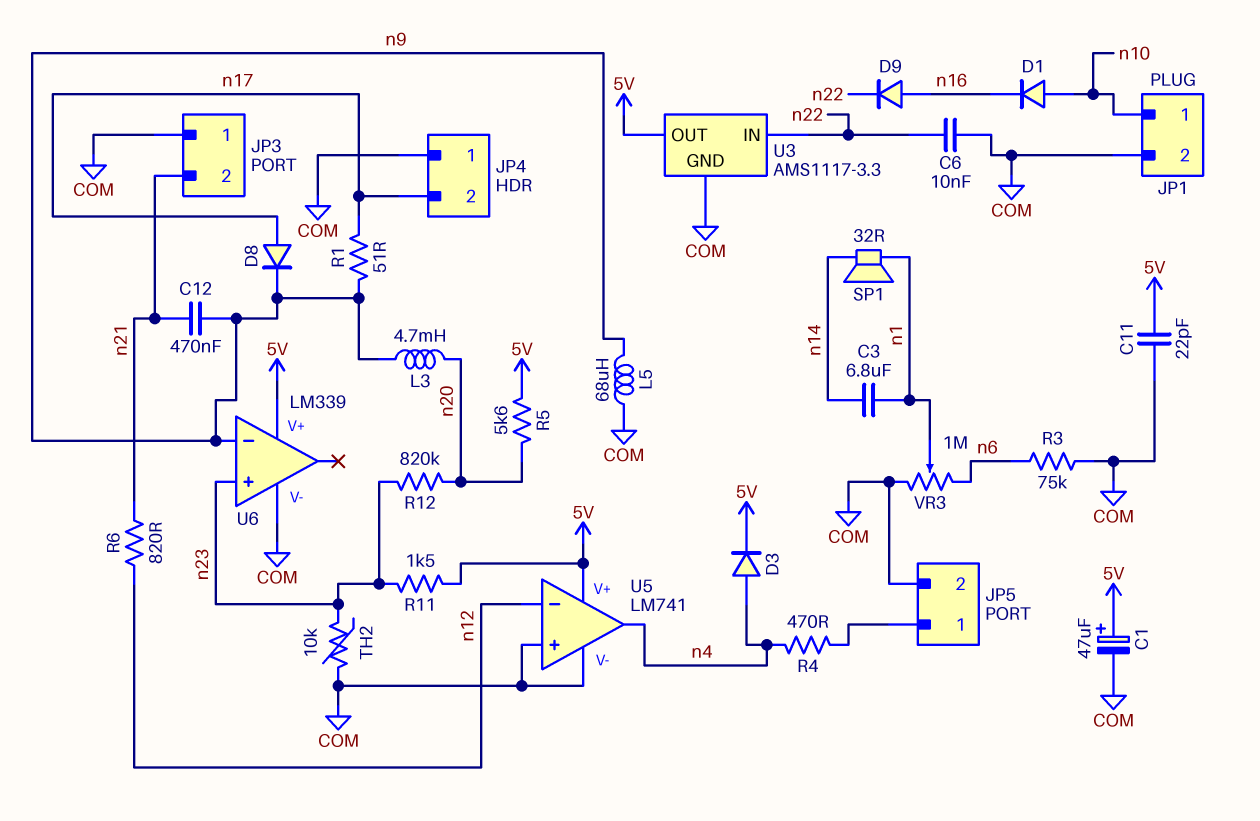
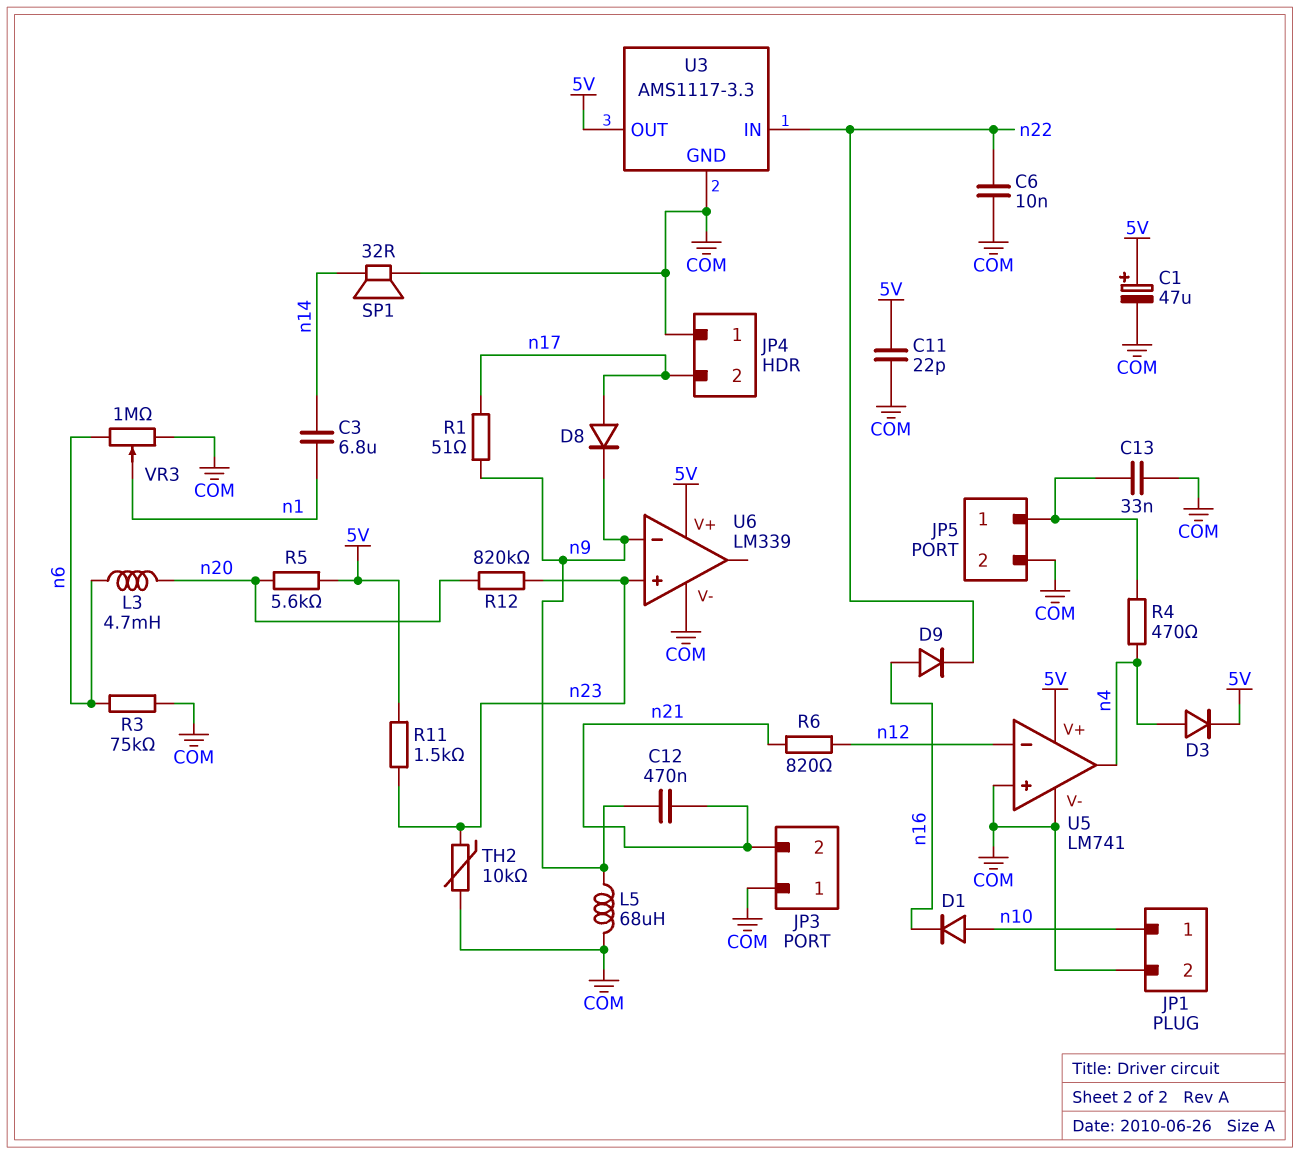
C13: none -> 33nF (COM, JP5/1)
L3: 4.7mH (n9, n20) -> 4.7mH (n6, n20)
SP1: speaker 32R (n1, n14) -> speaker 32R (COM, n14)

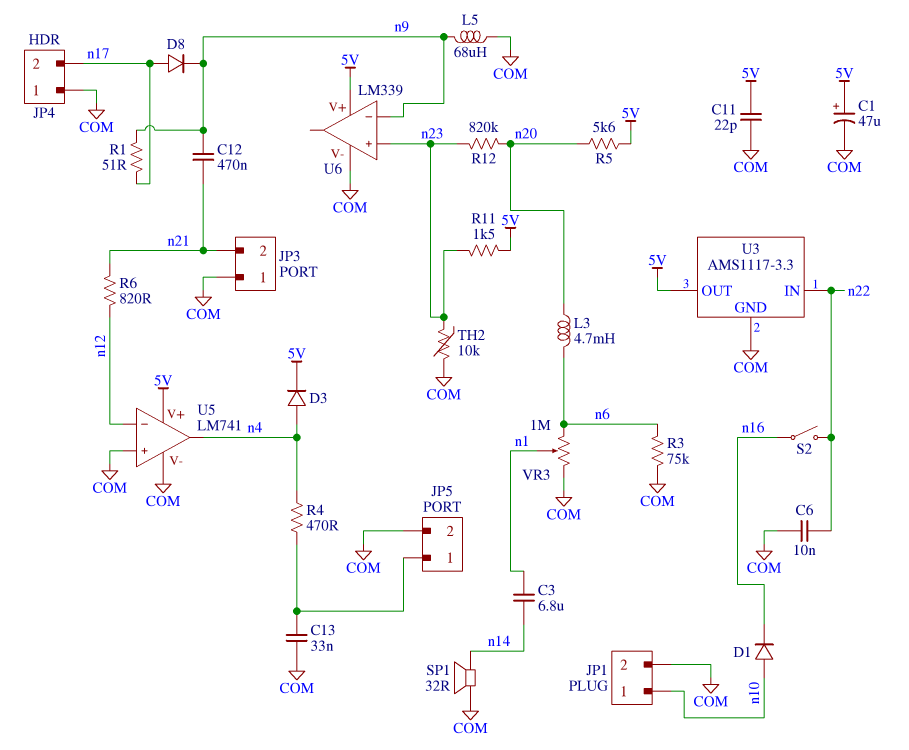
D9: diode (A n16, K n22) -> none
S2: none -> switch (n16, n22)

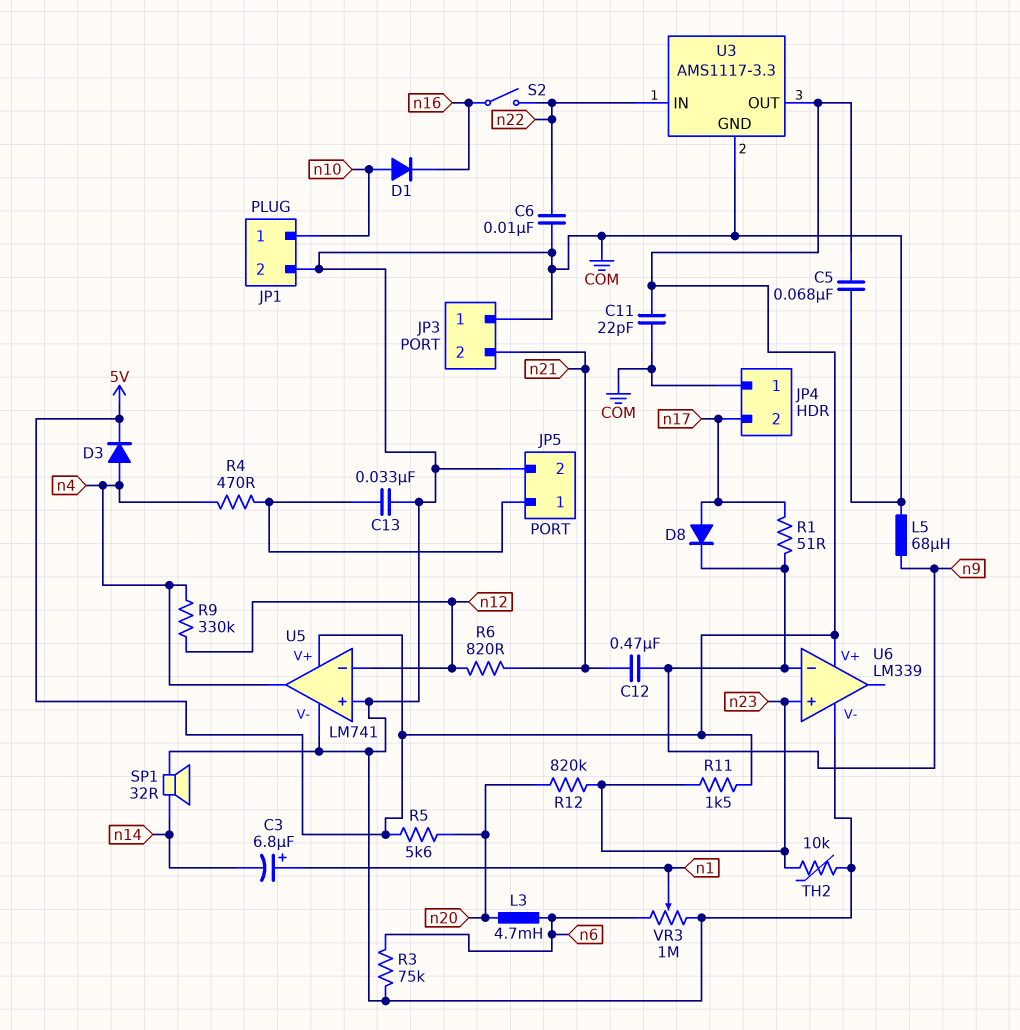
C1: 47uF (plus 5V, minus COM) -> none
C3: 6.8uF (n1, n14) -> 6.8uF (plus n1, minus n14)
C5: none -> 68nF (5V, COM)
R9: none -> 330k (n4, n12)

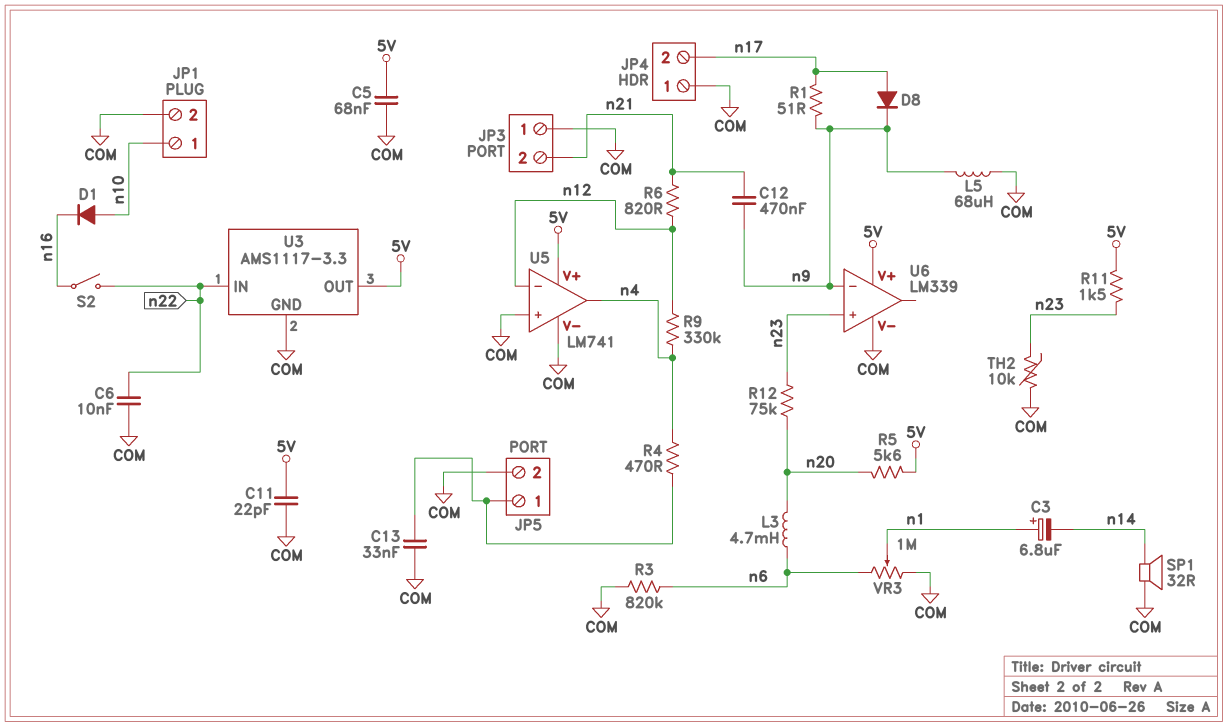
D3: diode (A n4, K 5V) -> none
R3: 75k (COM, n6) -> 820k (COM, n6)
R12: 820k (n20, n23) -> 75k (n20, n23)

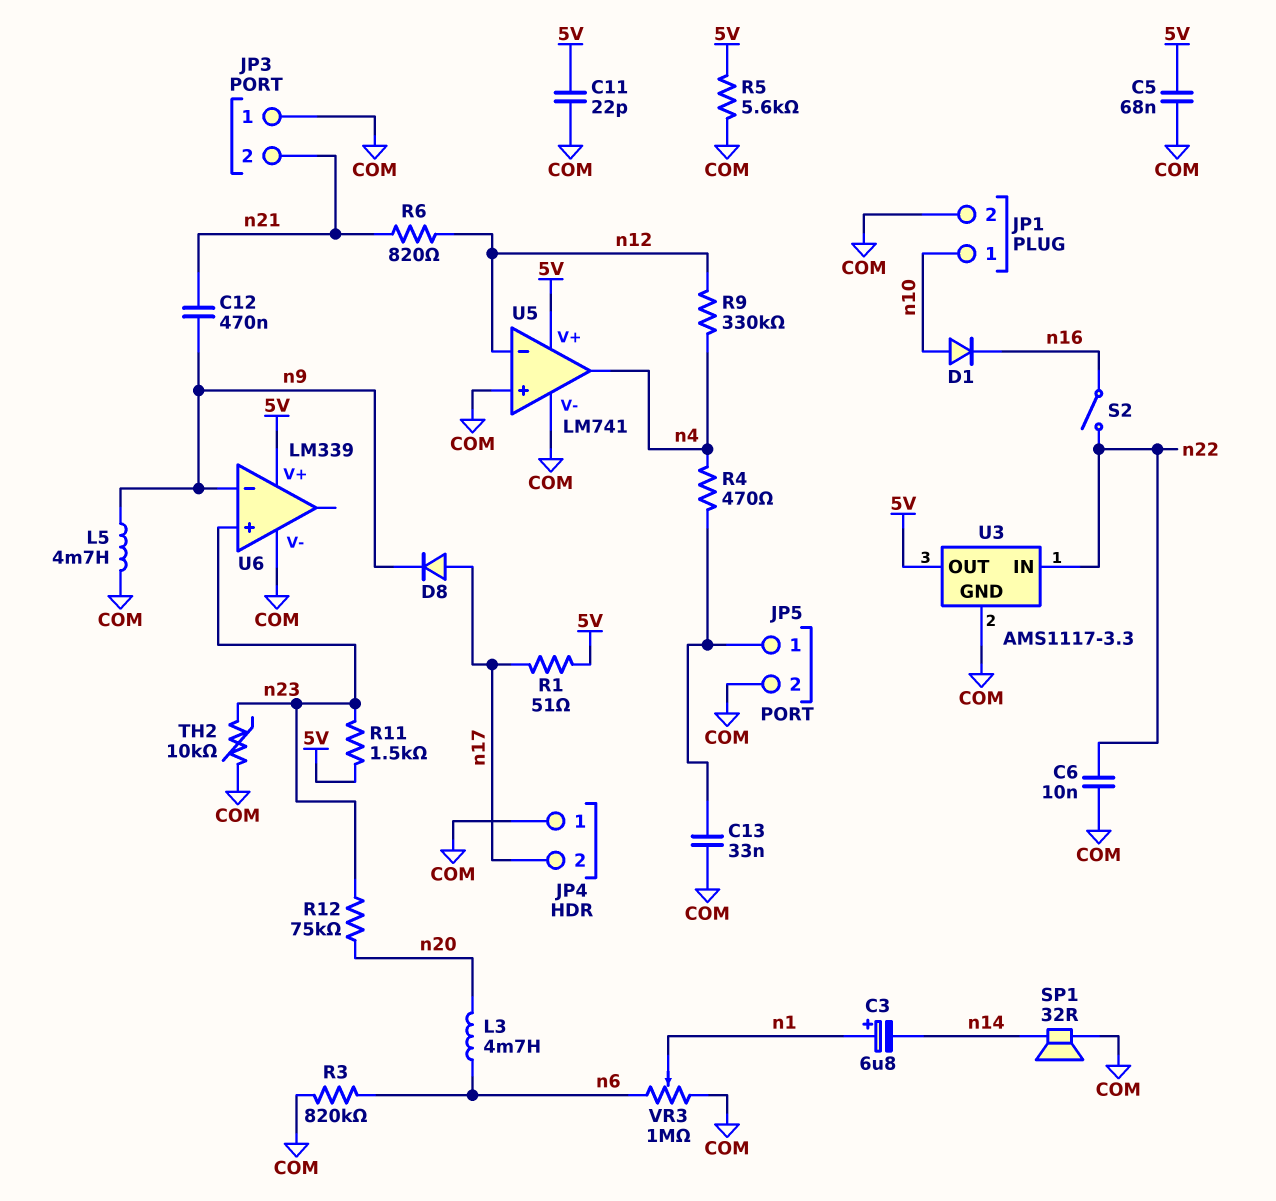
L5: 68uH (COM, n9) -> 4.7mH (COM, n9)
R1: 51 (n9, n17) -> 51 (5V, n17)
R5: 5.6k (5V, n20) -> 5.6k (5V, COM)

